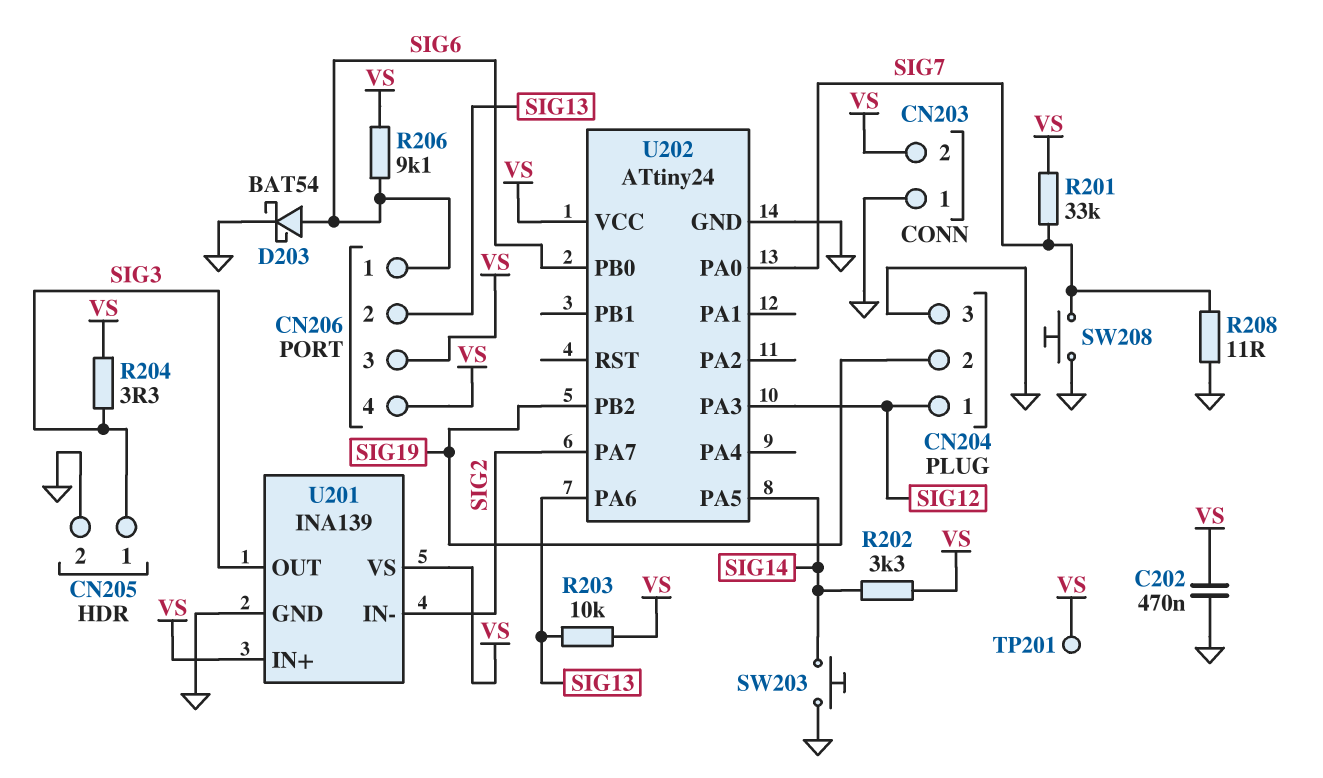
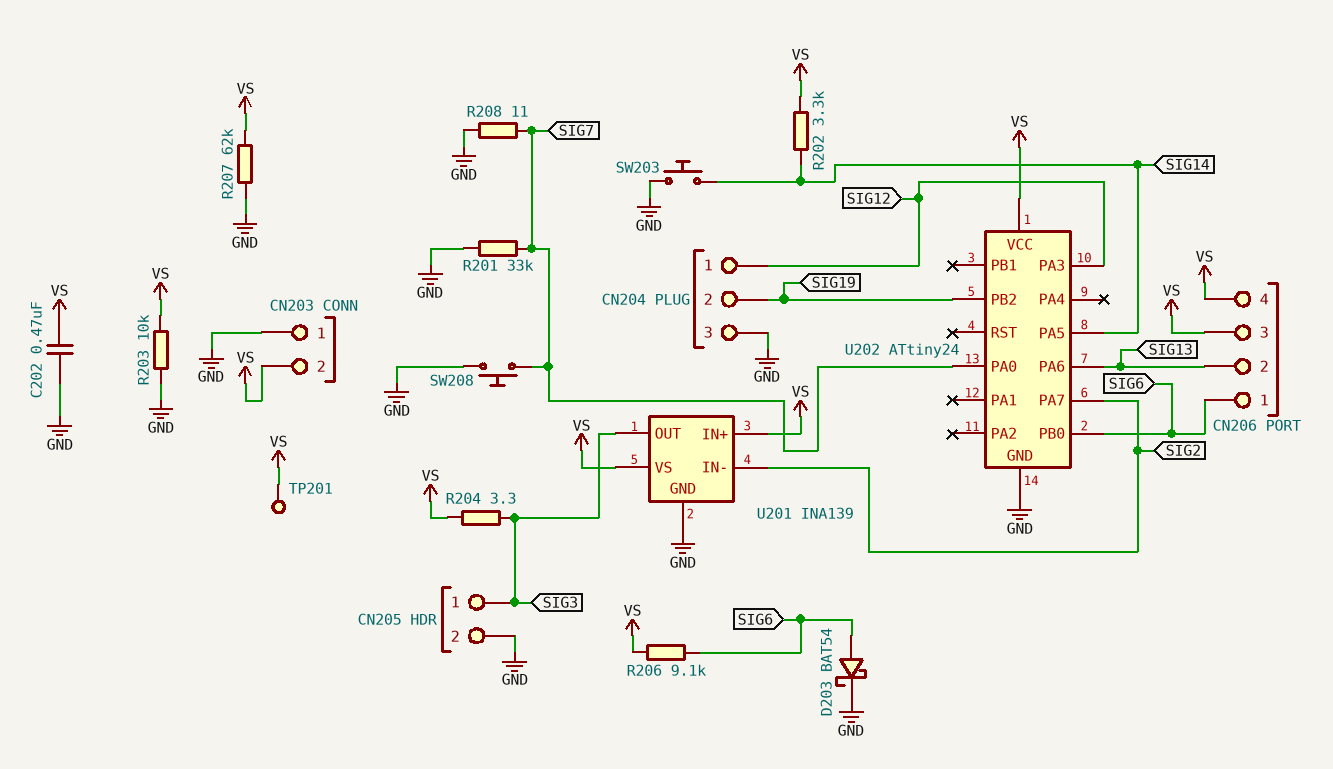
R201: 33k (SIG7, VS) -> 33k (GND, SIG7)
R203: 10k (SIG13, VS) -> 10k (GND, VS)
R207: none -> 62k (GND, VS)

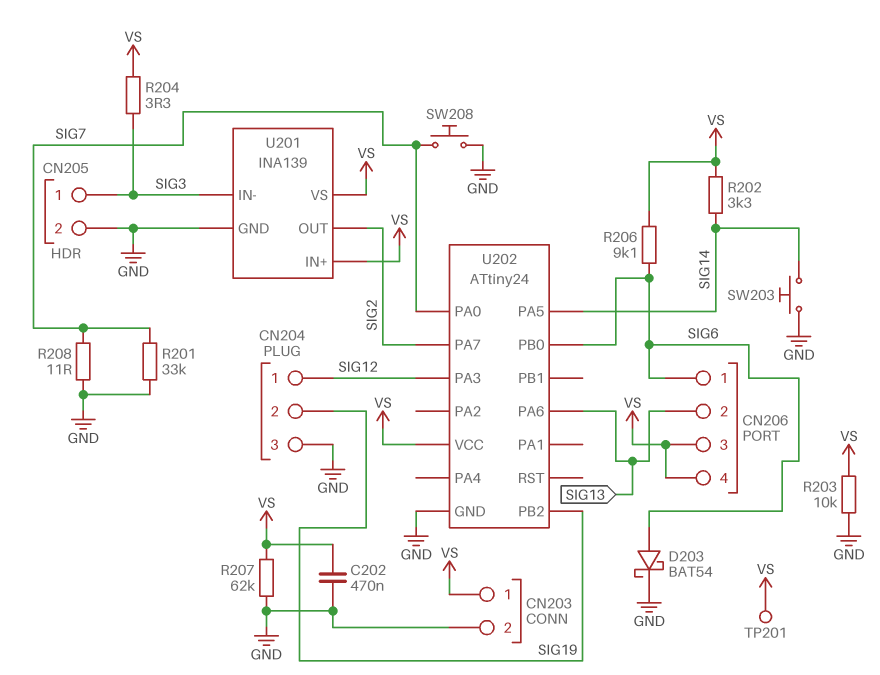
CN203 pin 1: GND -> VS
CN203 pin 2: VS -> GND
U201 pin IN-: SIG2 -> SIG3
U201 pin OUT: SIG3 -> SIG2

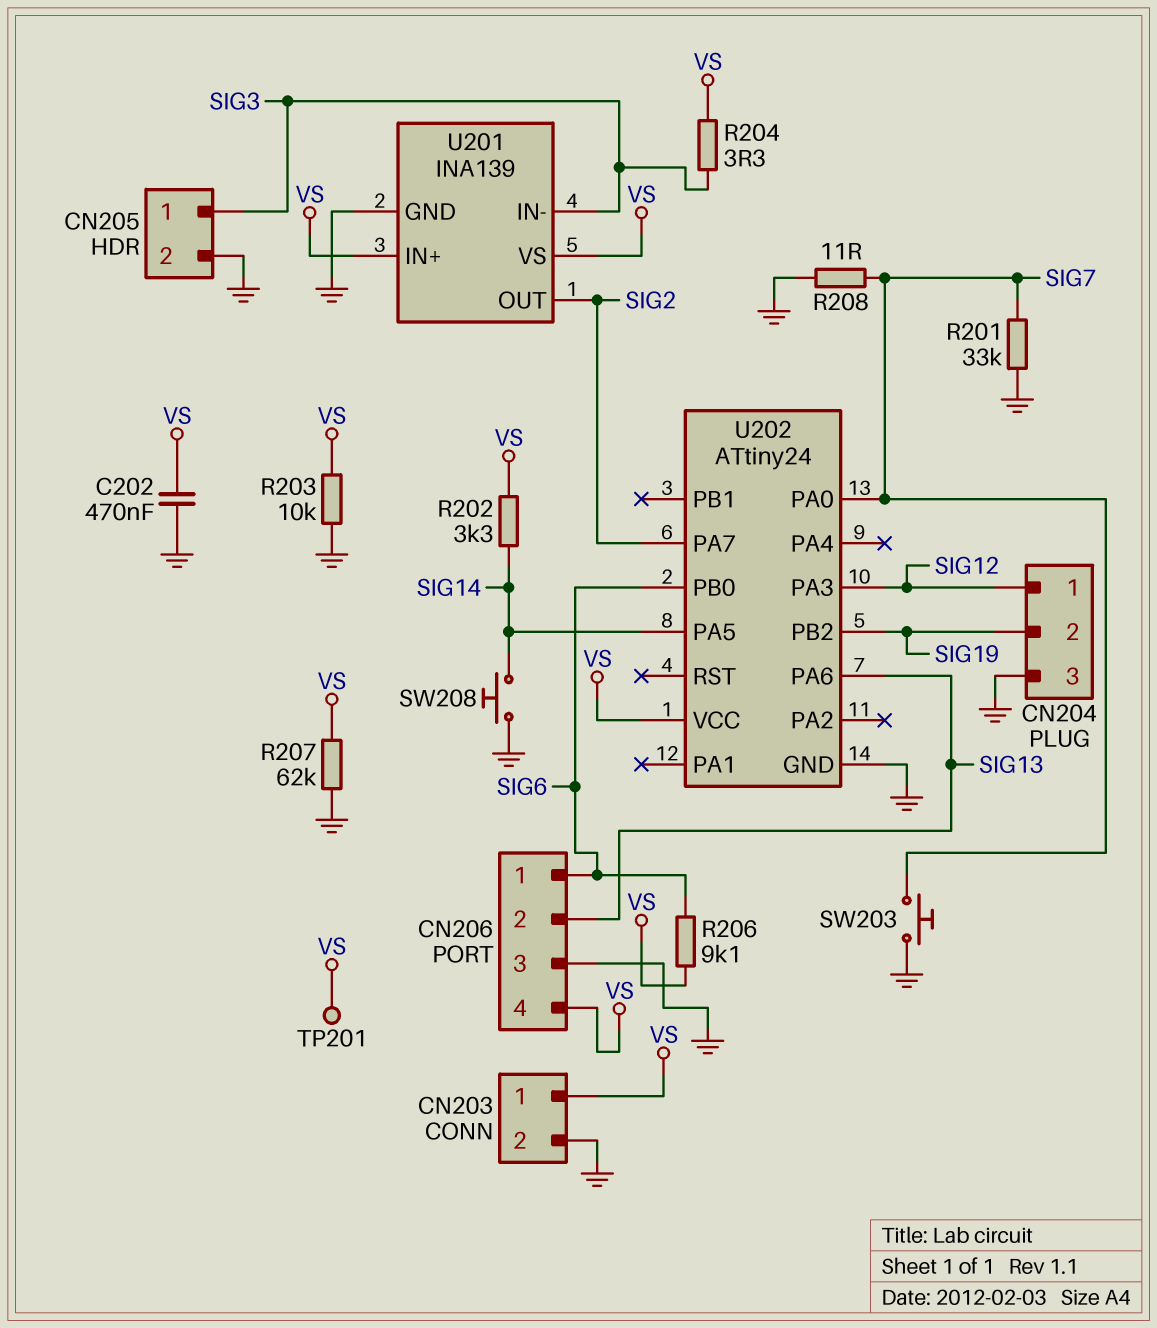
CN206 pin 3: VS -> GND
D203: schottky BAT54 (A SIG6, K GND) -> none
SW203: button (GND, SIG14) -> button (GND, SIG7)
SW208: button (GND, SIG7) -> button (GND, SIG14)

